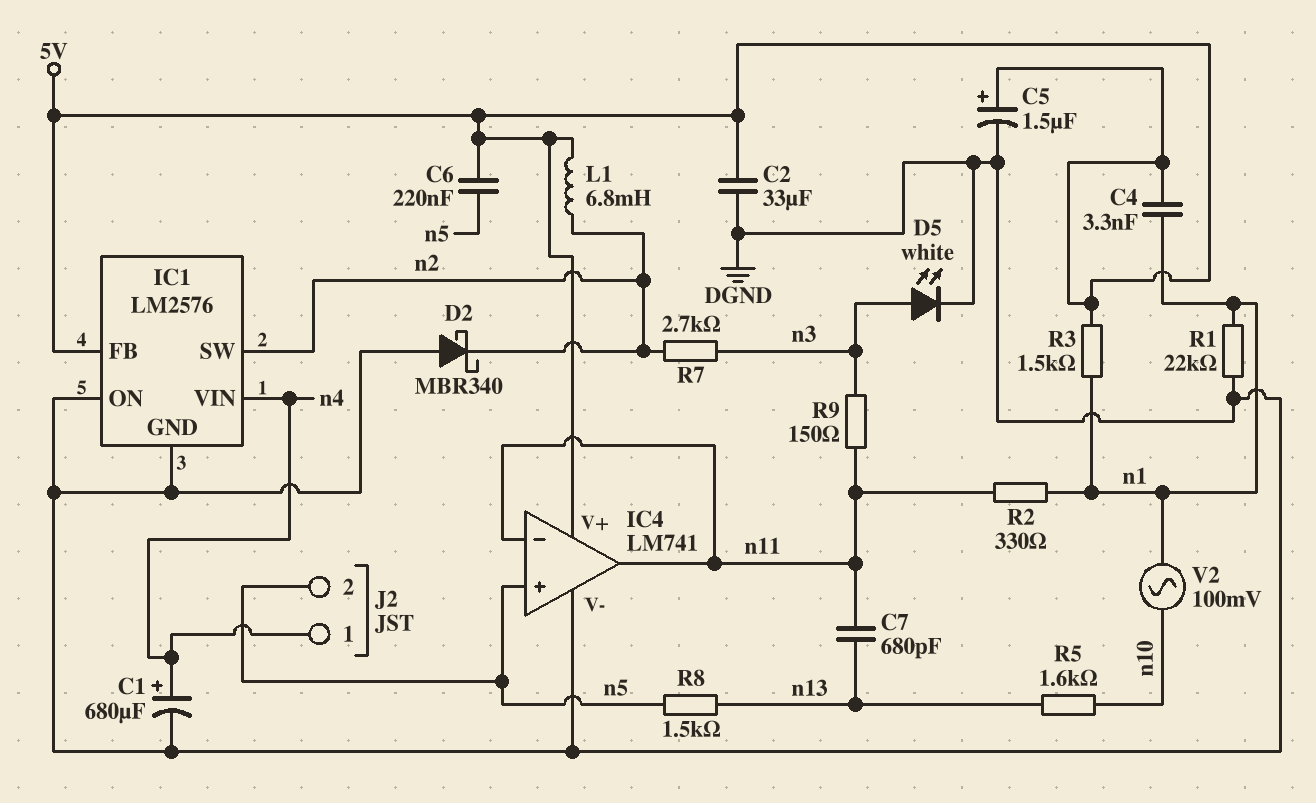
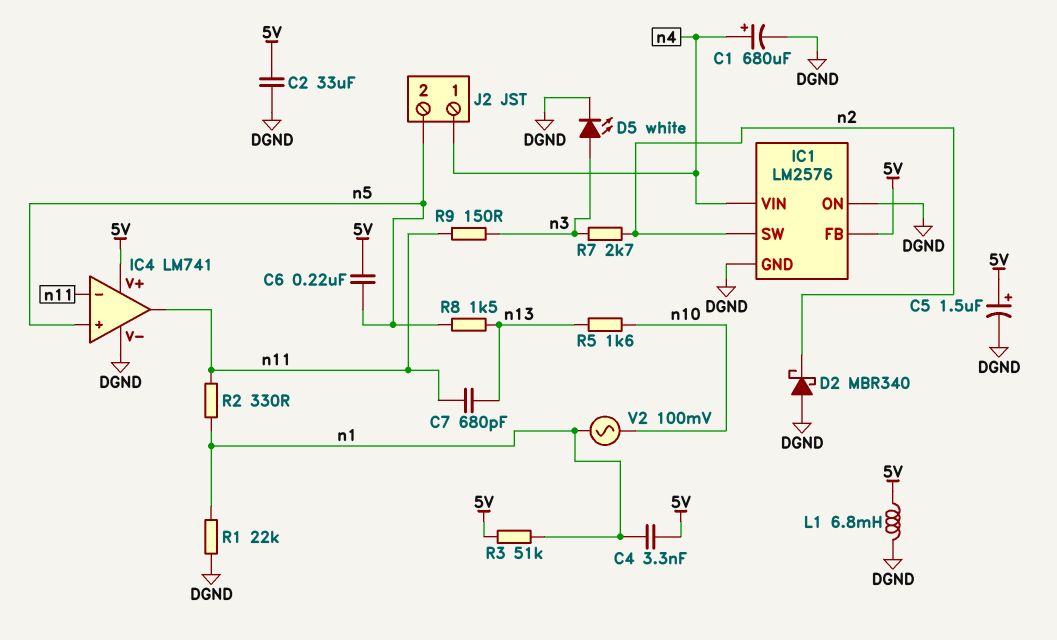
L1: 6.8mH (5V, n2) -> 6.8mH (5V, DGND)
R3: 1.5k (5V, n1) -> 51k (5V, n1)

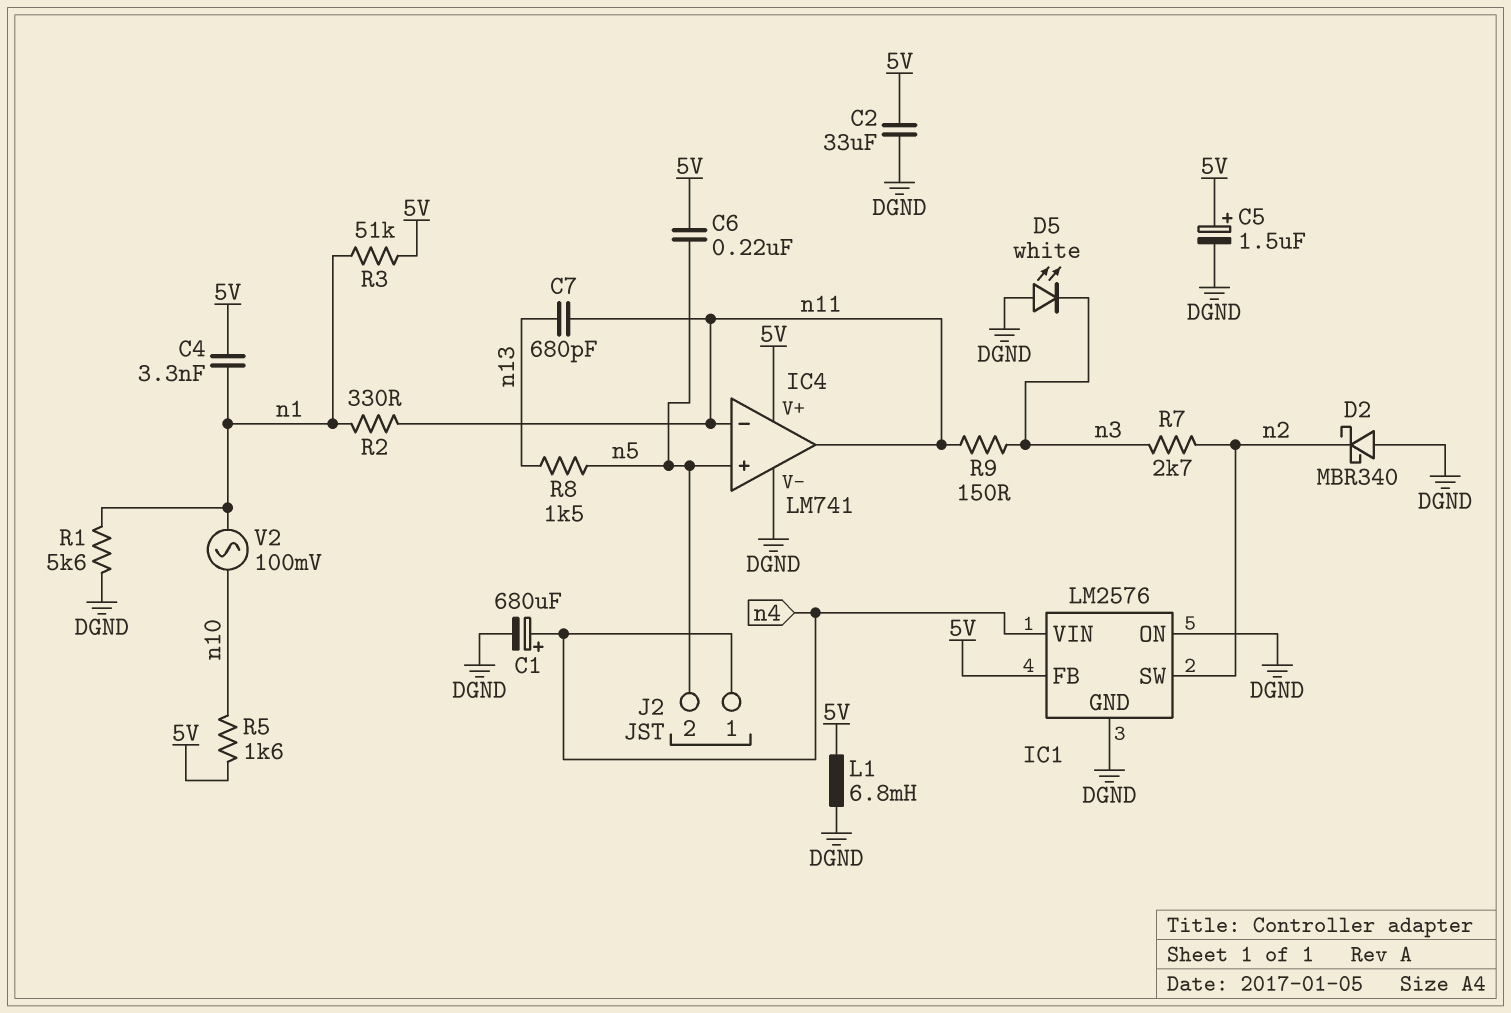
D5: LED white (A n3, K DGND) -> LED white (A DGND, K n3)
R1: 22k (DGND, n1) -> 5.6k (DGND, n1)
R5: 1.6k (n10, n13) -> 1.6k (5V, n10)

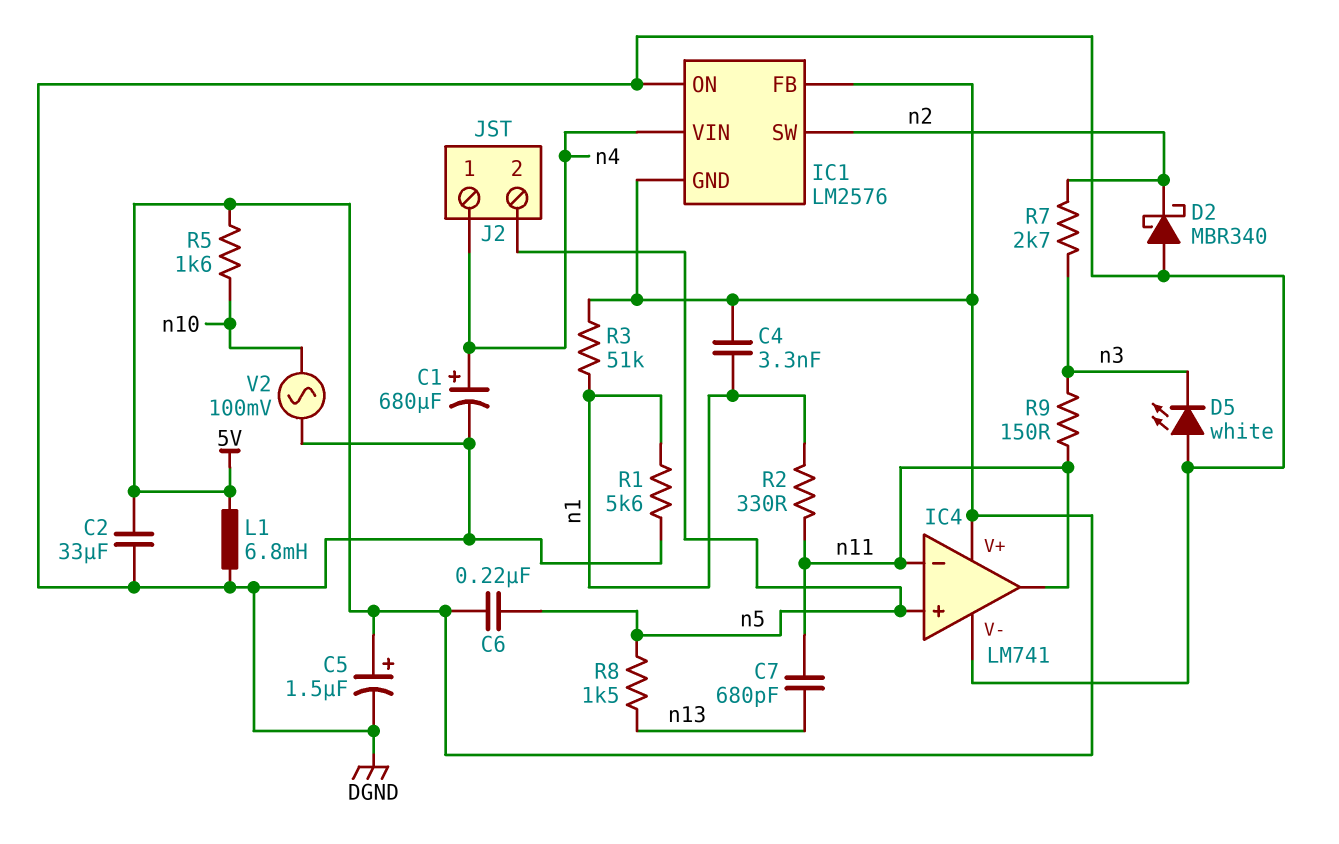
IC1 pin GND: DGND -> 5V
V2: AC 100mV (n1, n10) -> AC 100mV (DGND, n10)

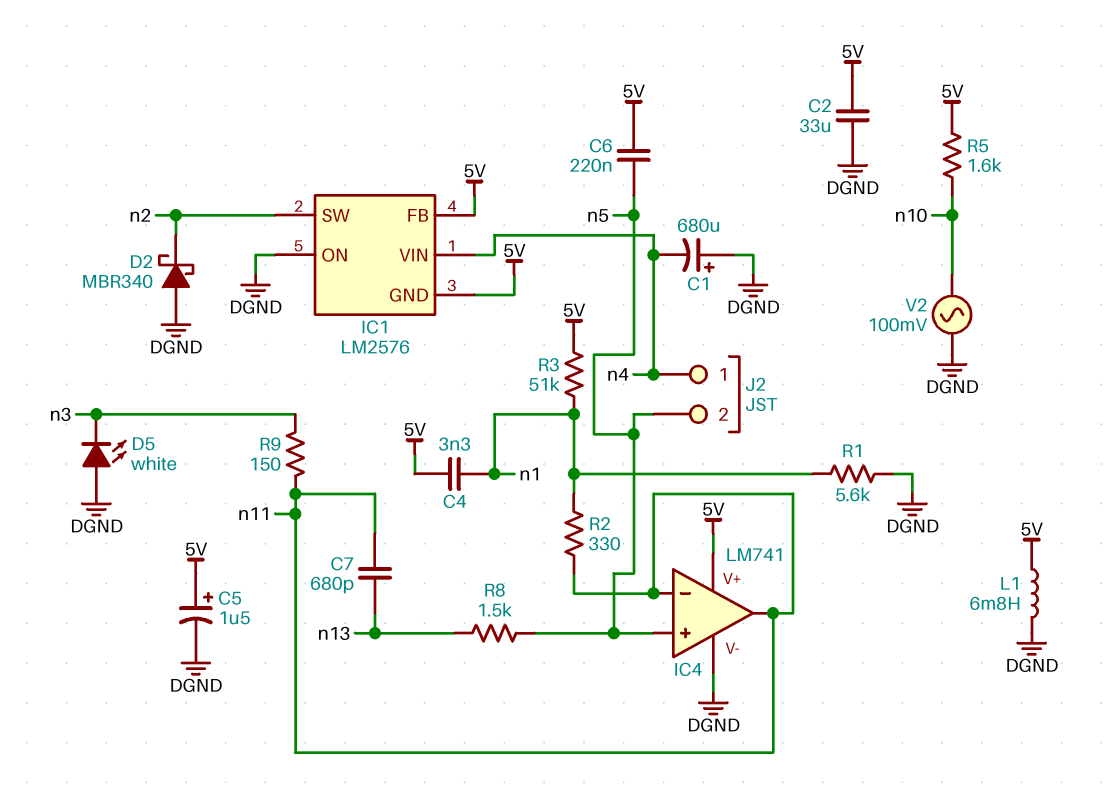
C1: 680uF (plus n4, minus DGND) -> 680uF (plus DGND, minus n4)
R7: 2.7k (n2, n3) -> none

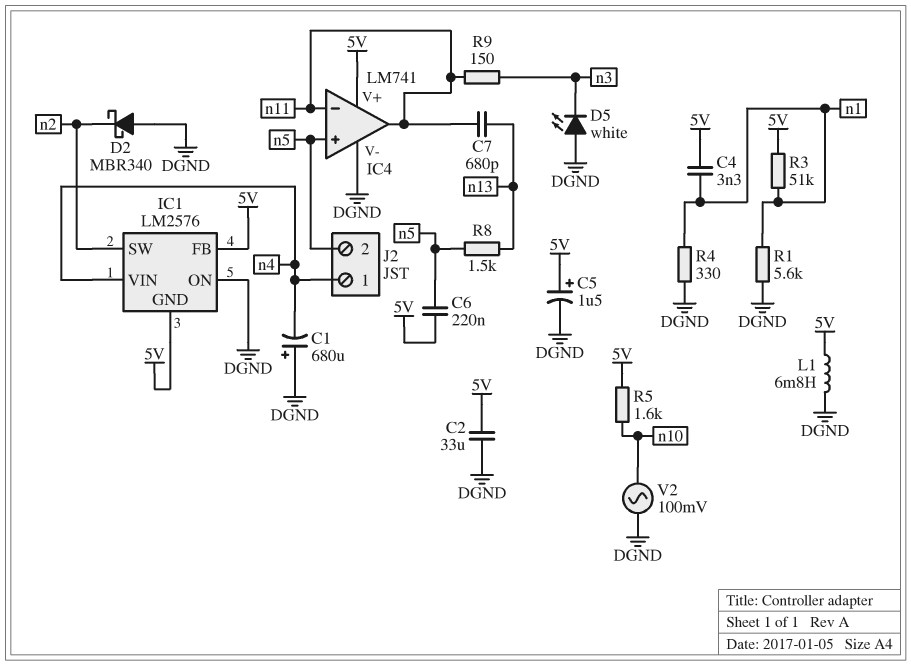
R2: 330 (n1, n11) -> none
R4: none -> 330 (DGND, n1)

